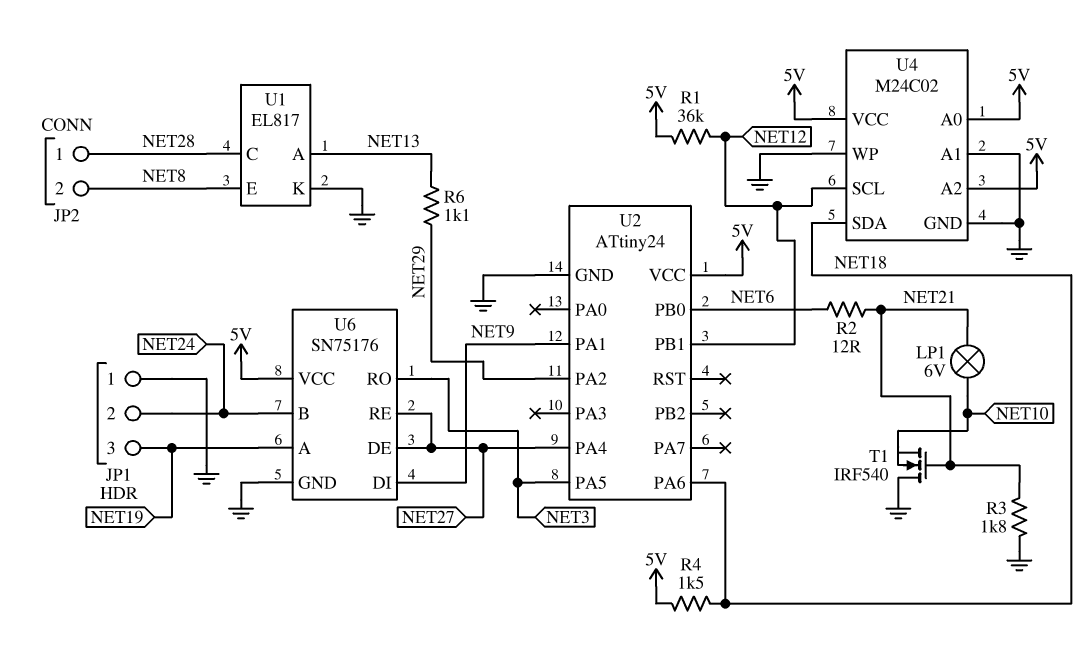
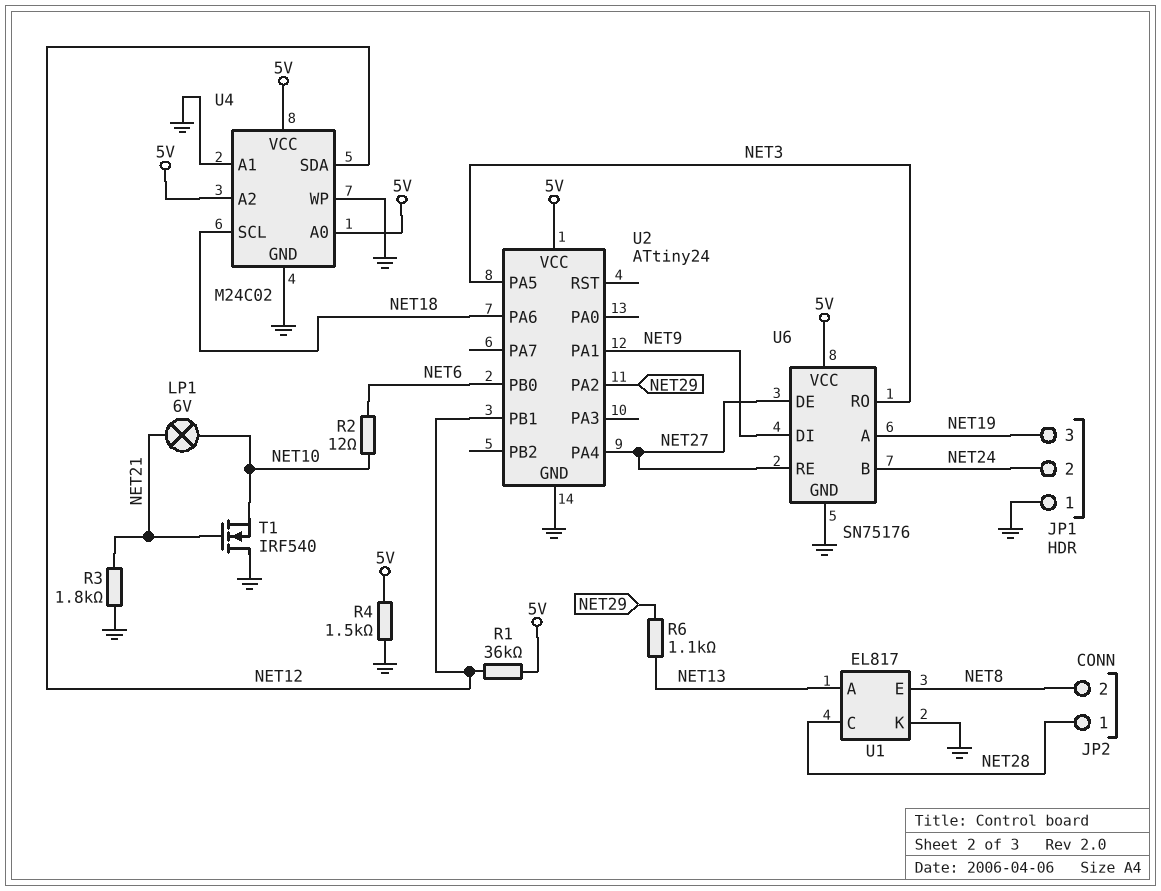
R2: 12 (NET6, NET21) -> 12 (NET6, NET10)
R4: 1.5k (5V, NET18) -> 1.5k (5V, GND)
U4 pin SCL: NET12 -> NET18
U4 pin SDA: NET18 -> NET12

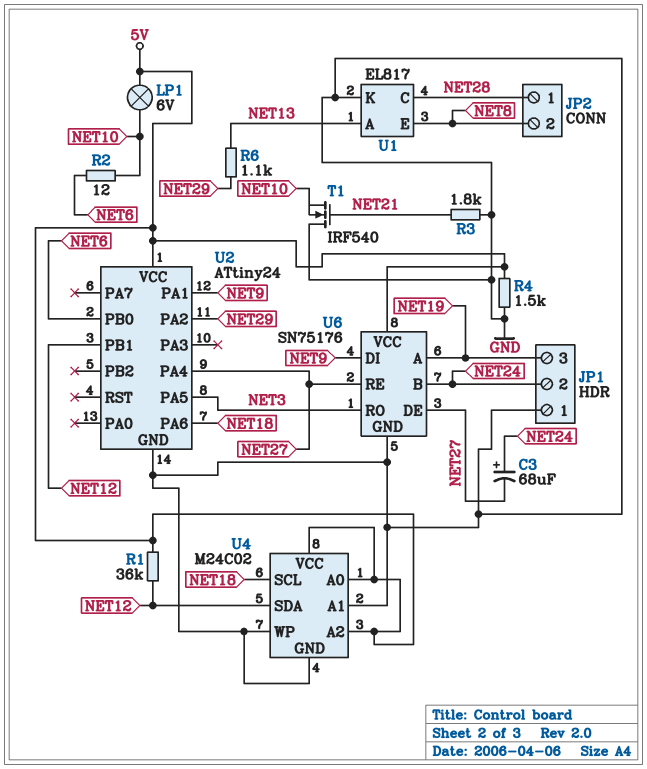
C3: none -> 68uF (plus NET24, minus NET27)
LP1: lamp 6V (NET10, NET21) -> lamp 6V (5V, NET10)

